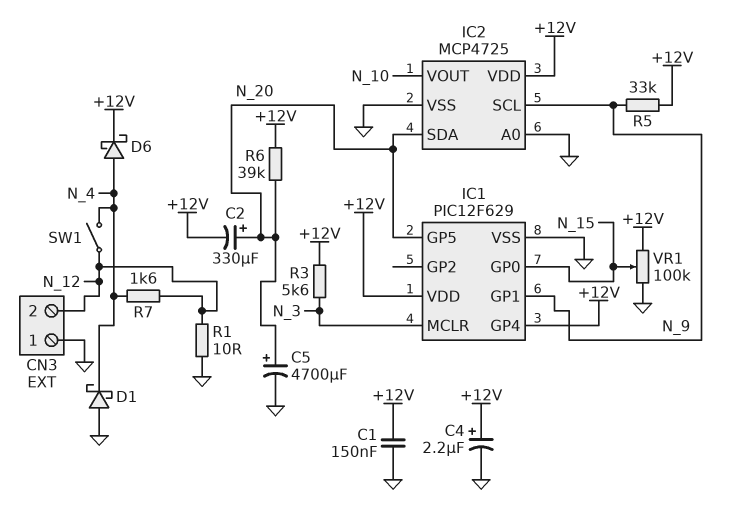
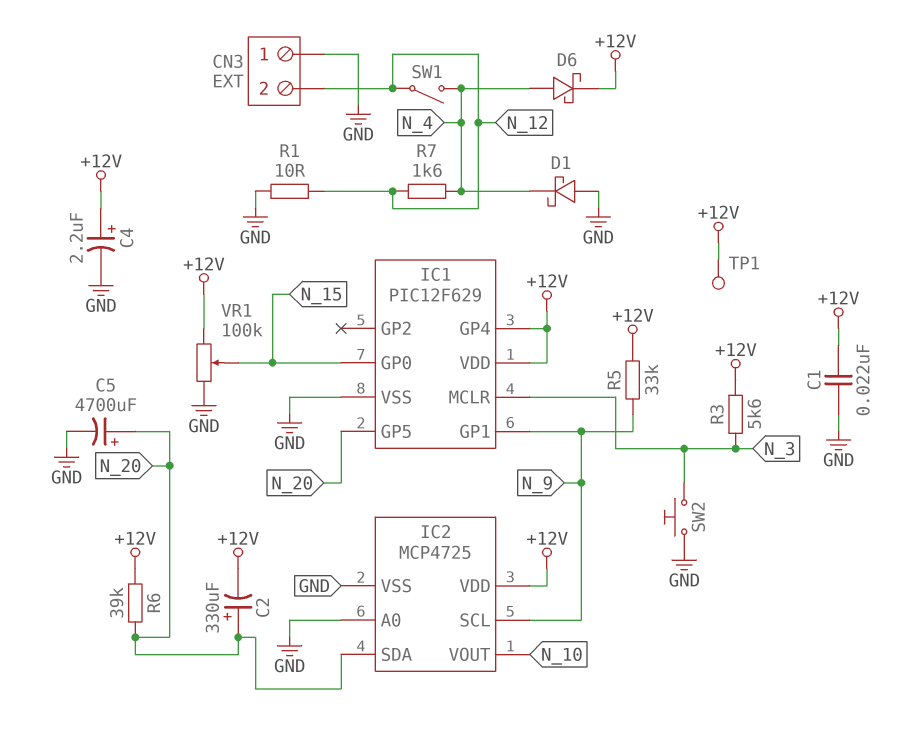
C1: 150nF (+12V, GND) -> 22nF (+12V, GND)
SW2: none -> button (GND, N_3)
TP1: none -> test point (+12V)

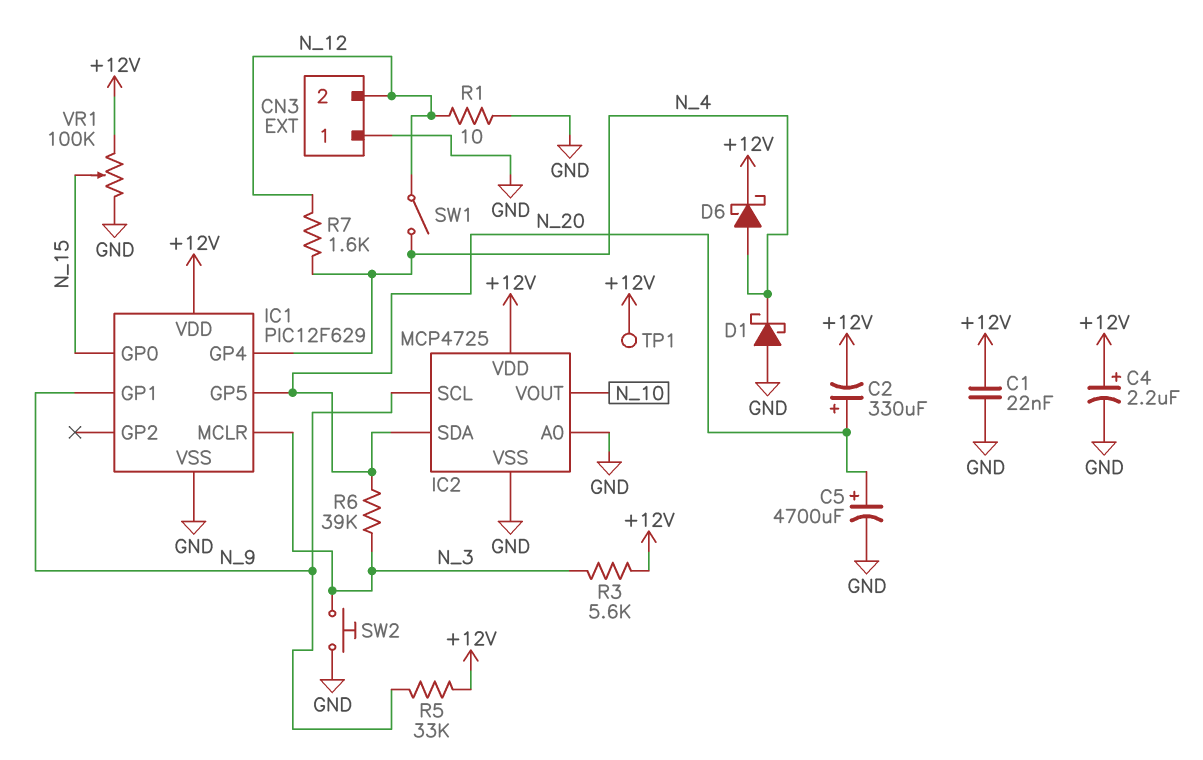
IC1 pin GP4: +12V -> N_4
R6: 39k (+12V, N_20) -> 39k (N_3, N_20)

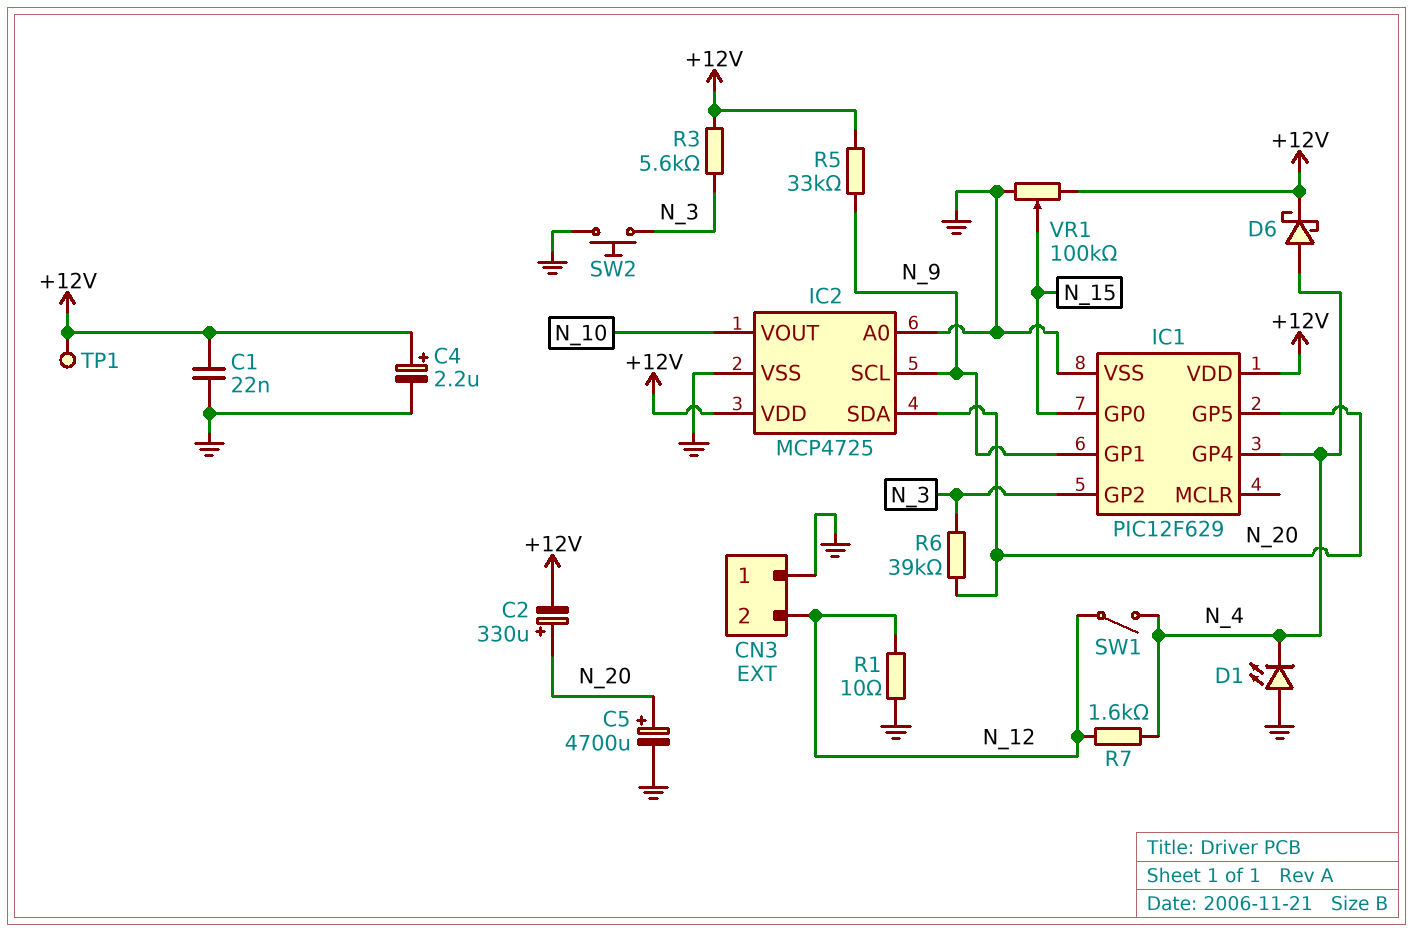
D1: schottky (A GND, K N_4) -> LED (A GND, K N_4)
IC1 pin GP2: none -> N_3
IC1 pin MCLR: N_3 -> none

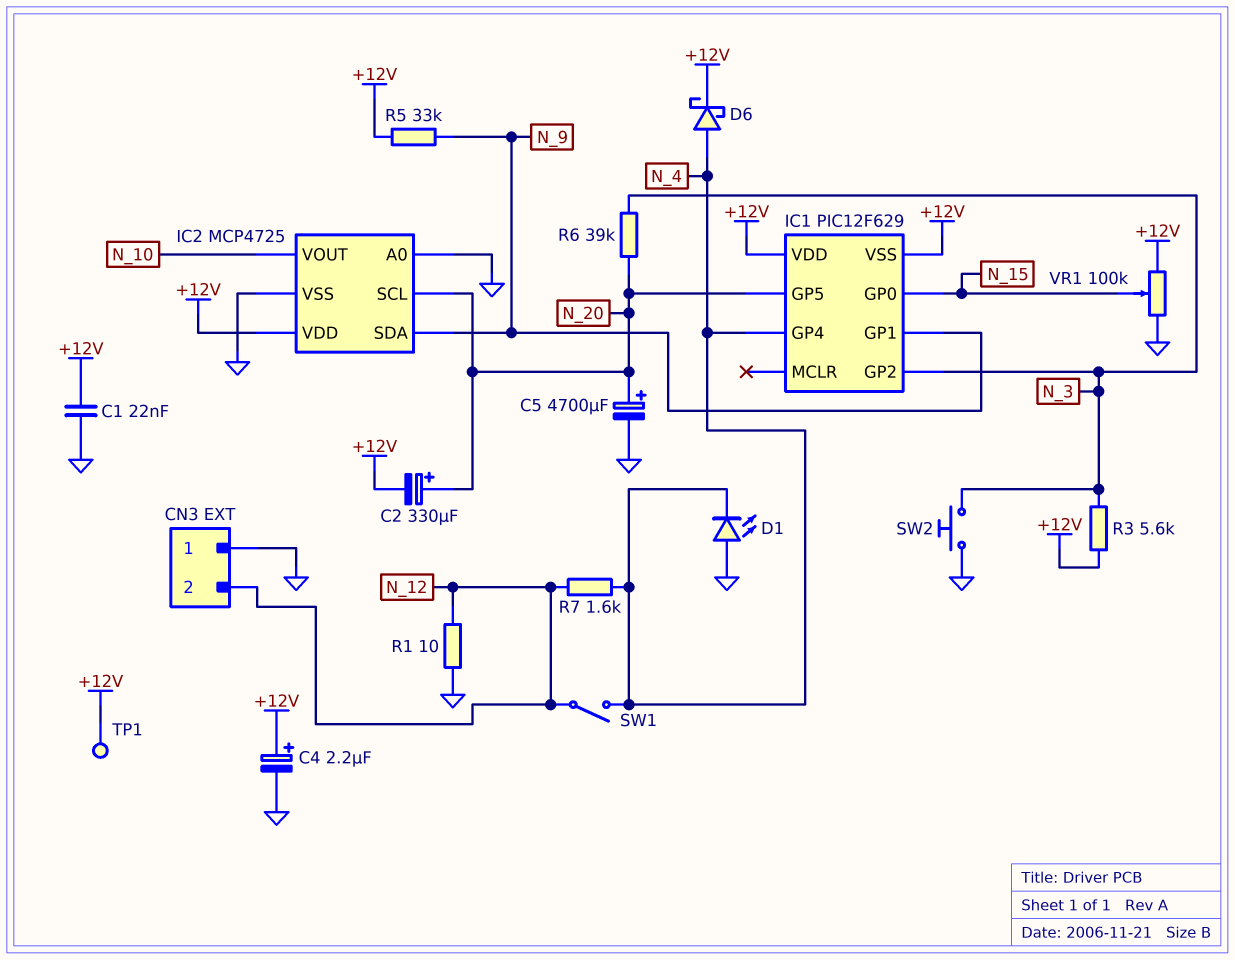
IC1 pin VSS: GND -> +12V
IC2 pin SCL: N_9 -> N_20
IC2 pin SDA: N_20 -> N_9

